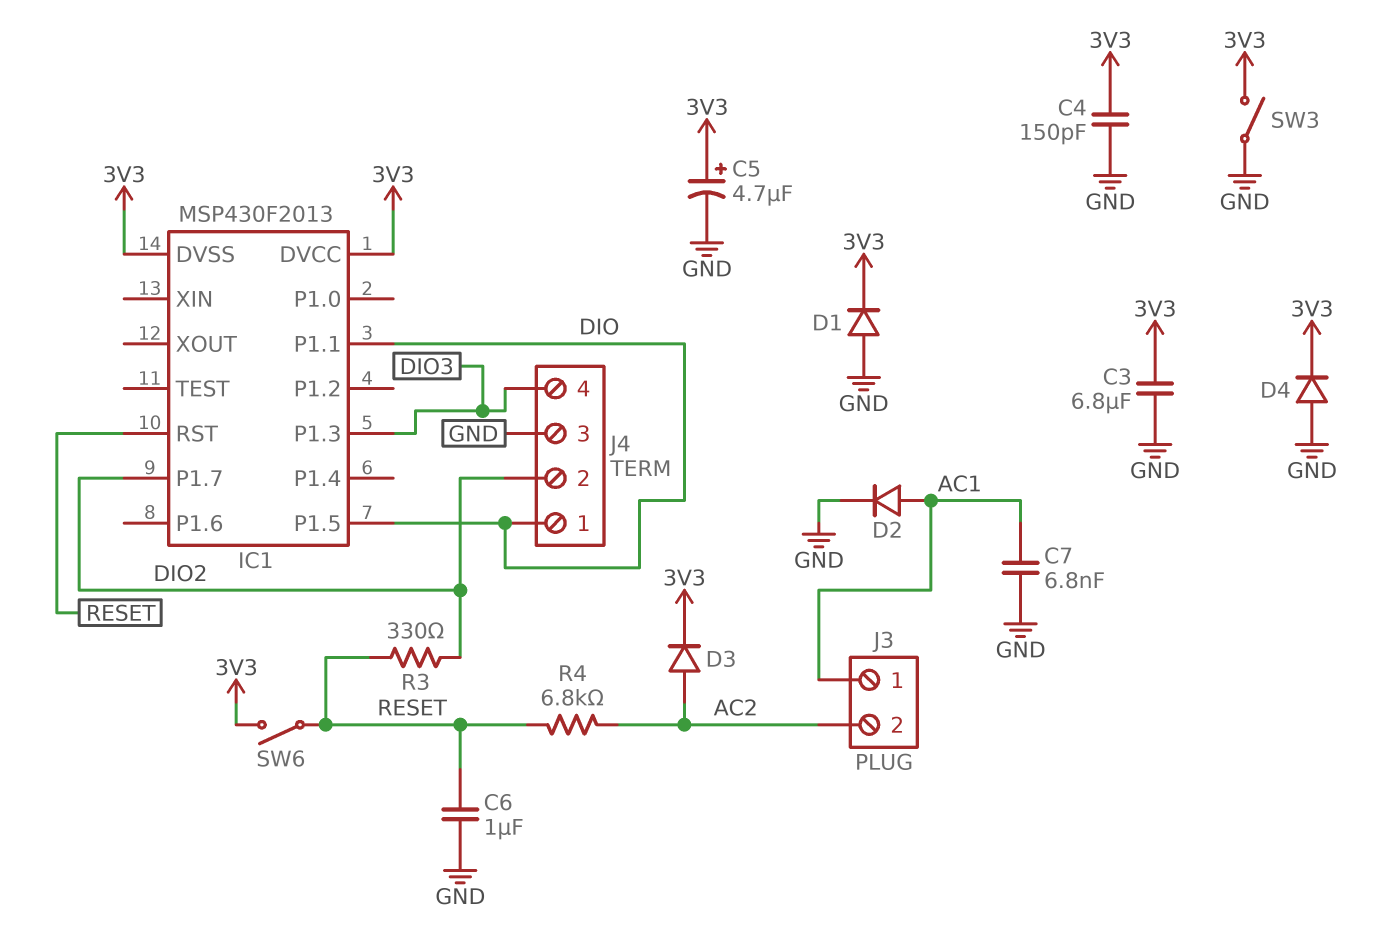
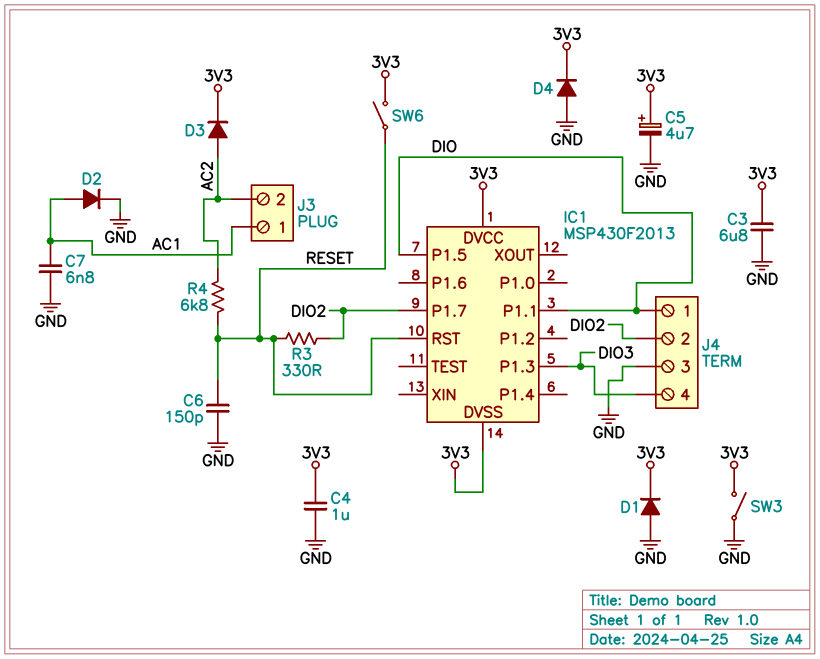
C4: 150pF (3V3, GND) -> 1uF (3V3, GND)
C6: 1uF (GND, RESET) -> 150pF (GND, RESET)

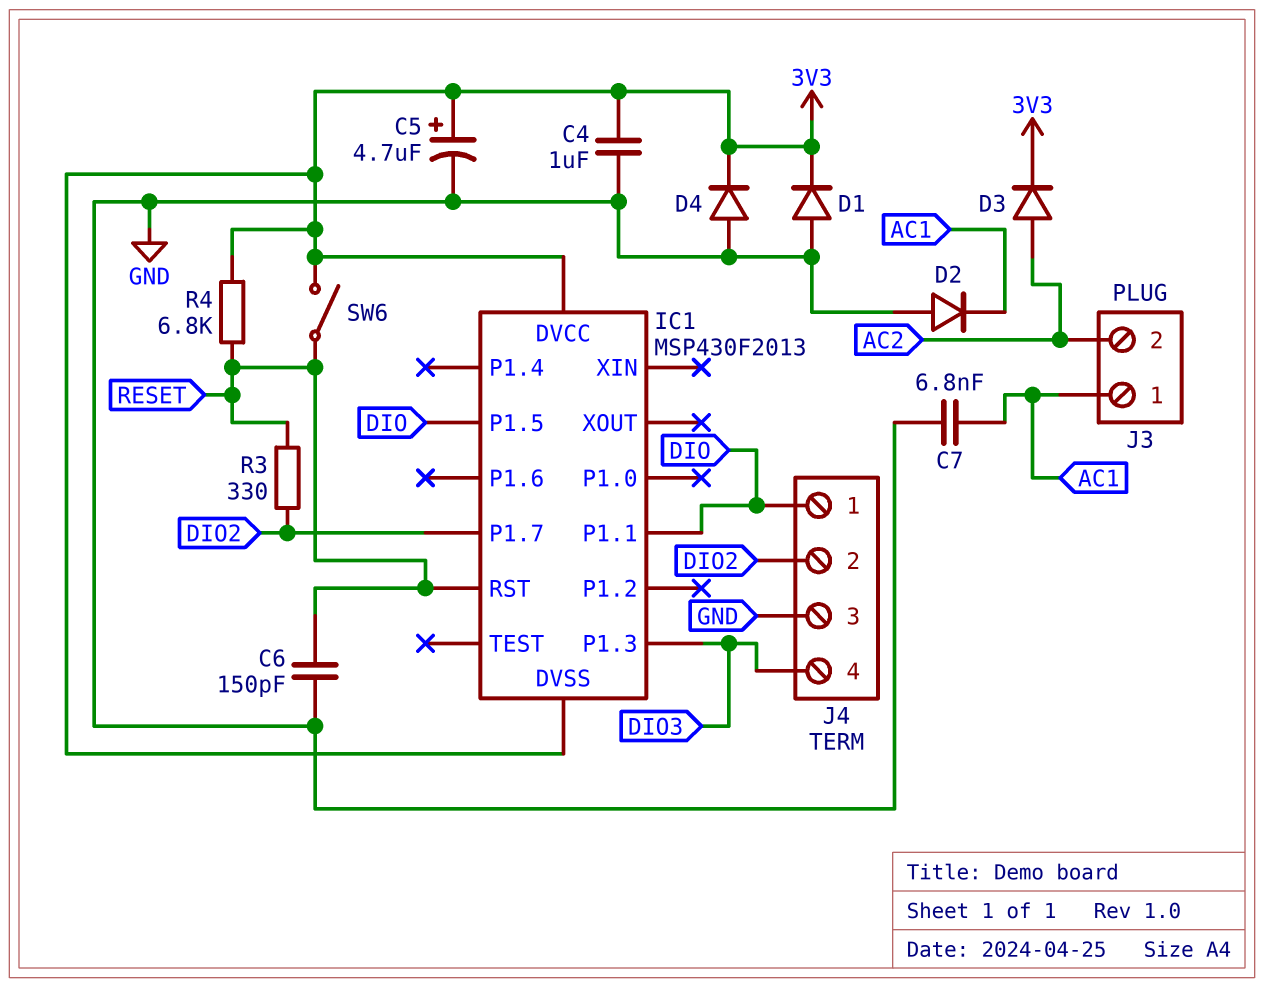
C3: 6.8uF (3V3, GND) -> none
D2: diode (A AC1, K GND) -> diode (A GND, K AC1)
R4: 6.8k (AC2, RESET) -> 6.8k (3V3, RESET)
SW3: switch (3V3, GND) -> none

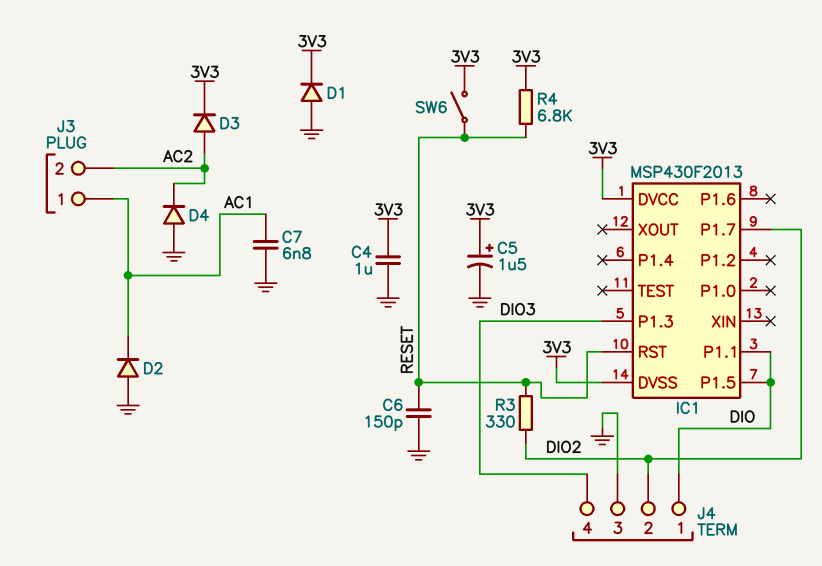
C5: 4.7uF (plus 3V3, minus GND) -> 1.5uF (plus 3V3, minus GND)
D4: diode (A GND, K 3V3) -> diode (A GND, K AC2)

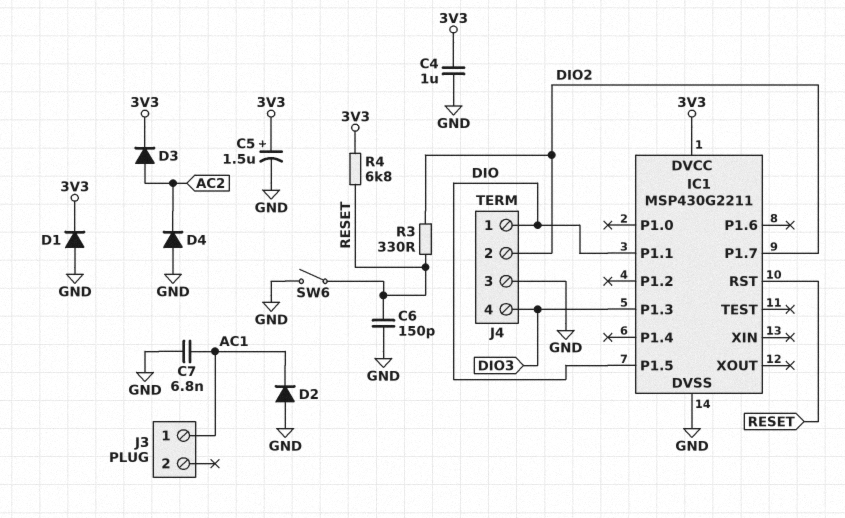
IC1: MSP430F2013 -> MSP430G2211
IC1 pin DVSS: 3V3 -> GND
J3 pin 2: AC2 -> none
SW6: switch (3V3, RESET) -> switch (GND, RESET)

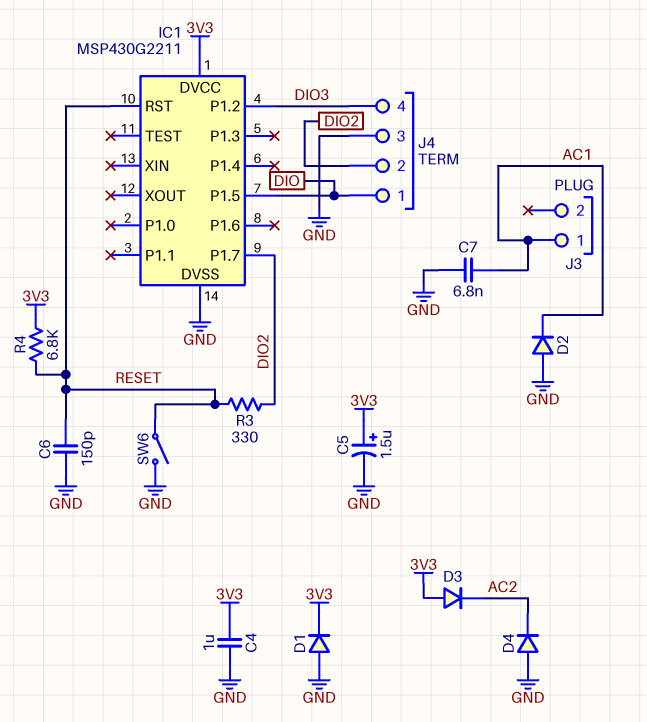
D3: diode (A AC2, K 3V3) -> diode (A 3V3, K AC2)
IC1 pin P1.1: DIO -> none
IC1 pin P1.2: none -> DIO3
IC1 pin P1.3: DIO3 -> none

